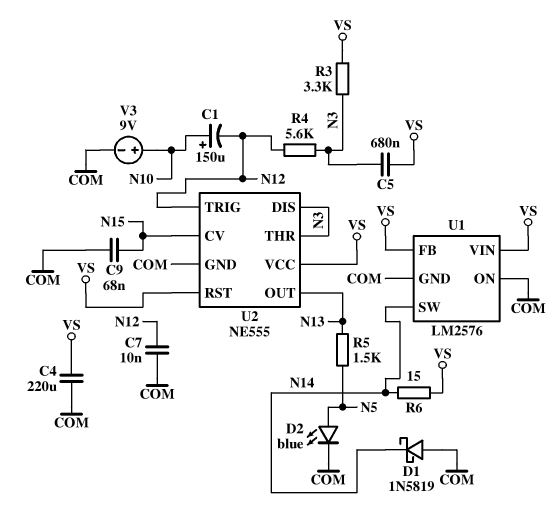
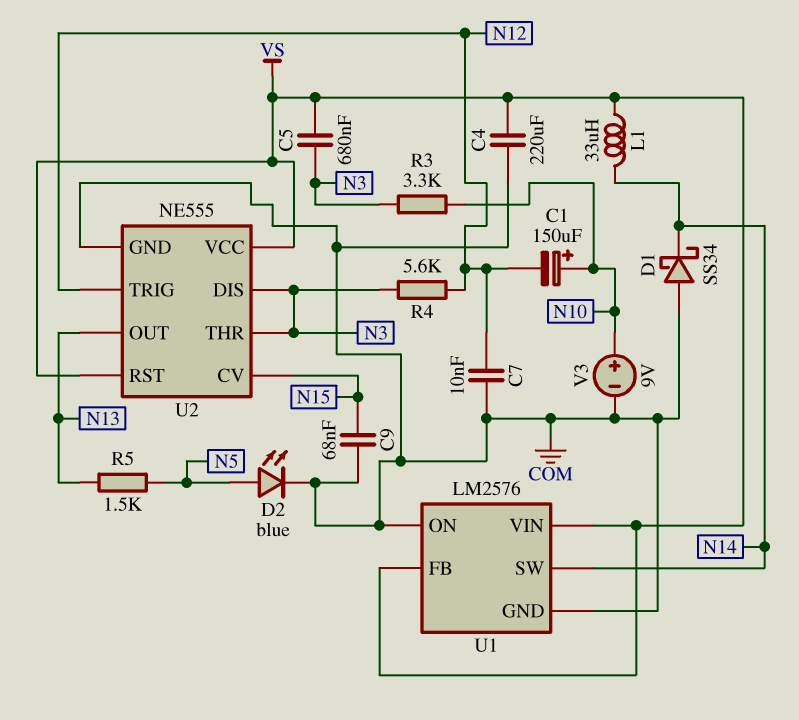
D1: schottky 1N5819 (A COM, K N14) -> schottky SS34 (A COM, K N14)
L1: none -> 33uH (N14, VS)
R3: 3.3k (N3, VS) -> 3.3k (N3, N10)
R6: 15 (N14, VS) -> none

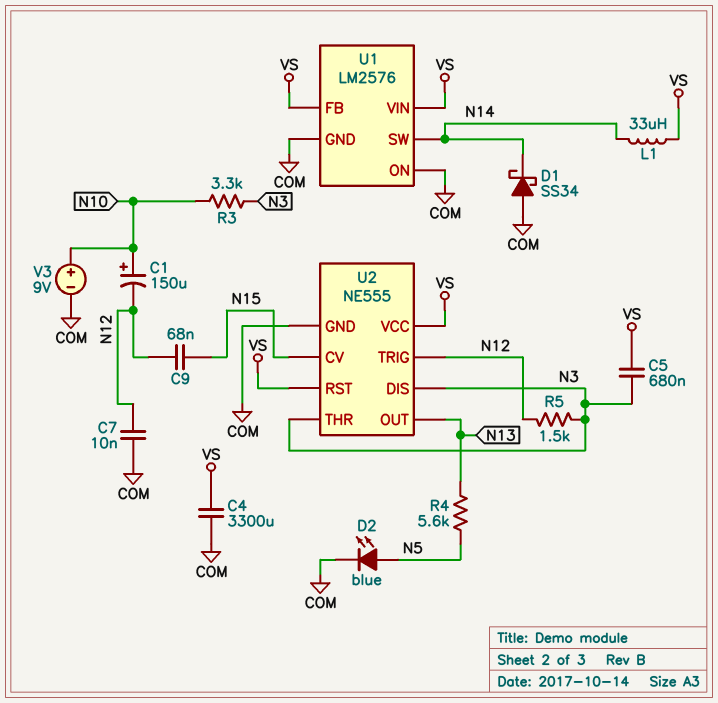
C4: 220uF (COM, VS) -> 3300uF (COM, VS)
C9: 68nF (COM, N15) -> 68nF (N12, N15)
R4: 5.6k (N3, N12) -> 5.6k (N5, N13)
R5: 1.5k (N5, N13) -> 1.5k (N3, N12)

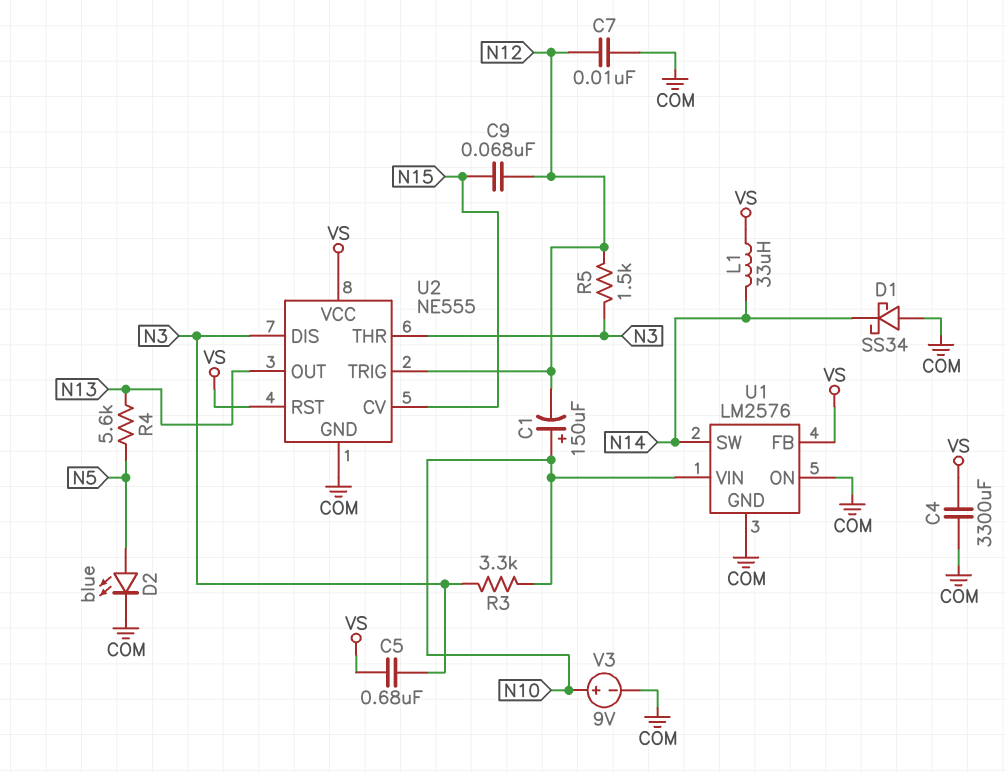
U1 pin VIN: VS -> N10

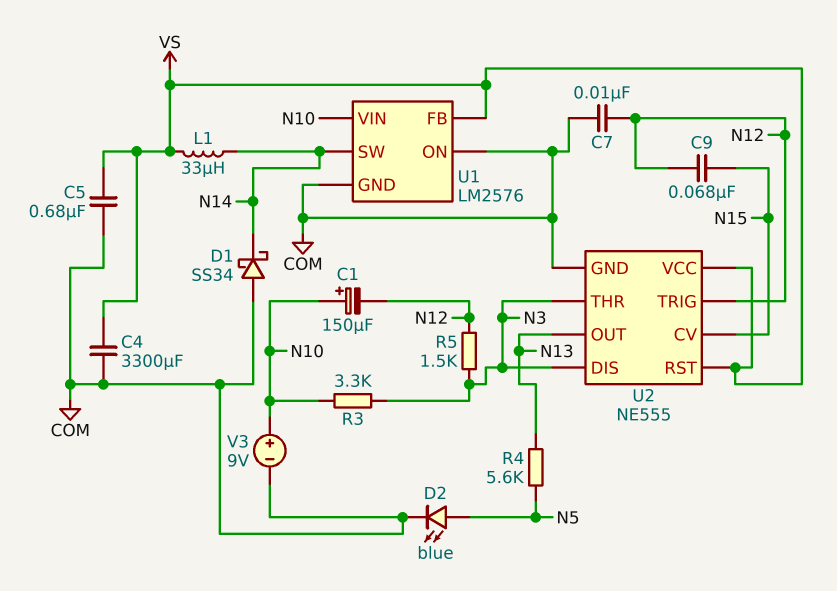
C5: 680nF (N3, VS) -> 680nF (COM, VS)

